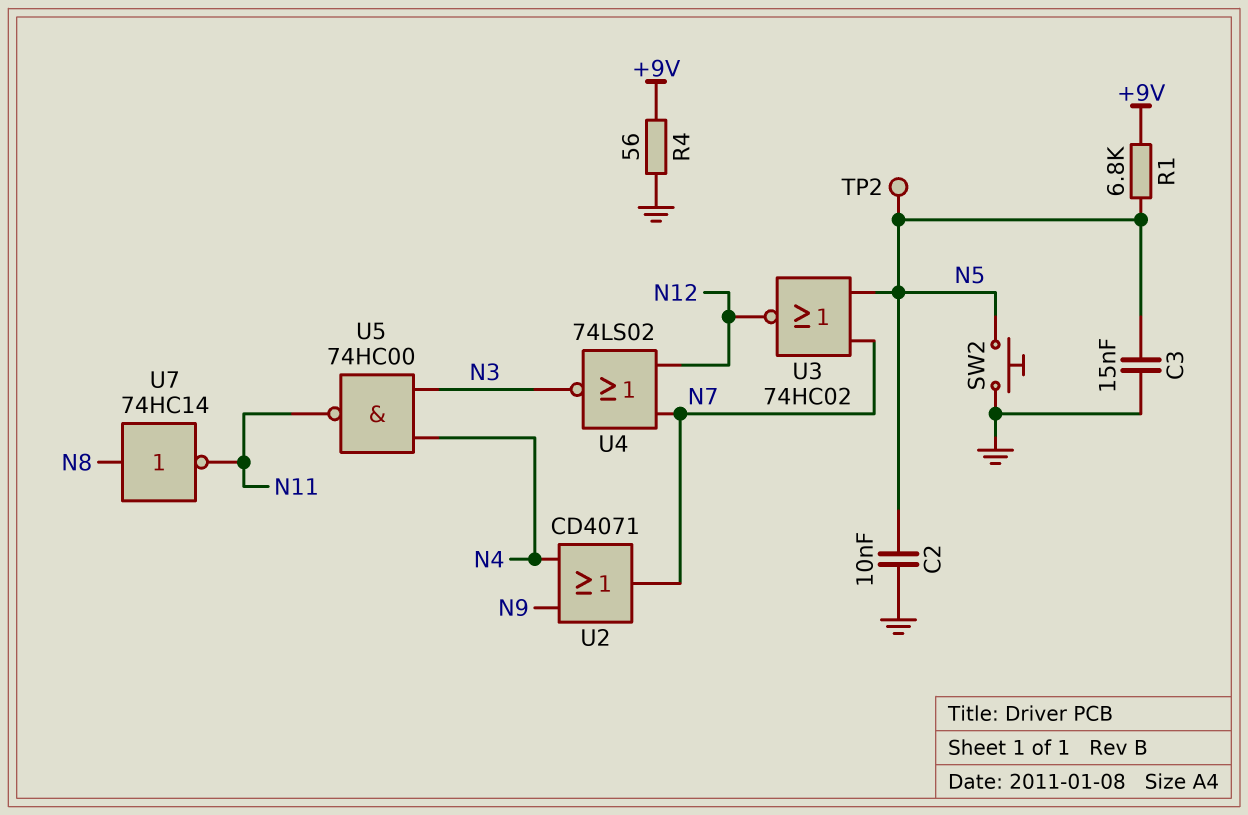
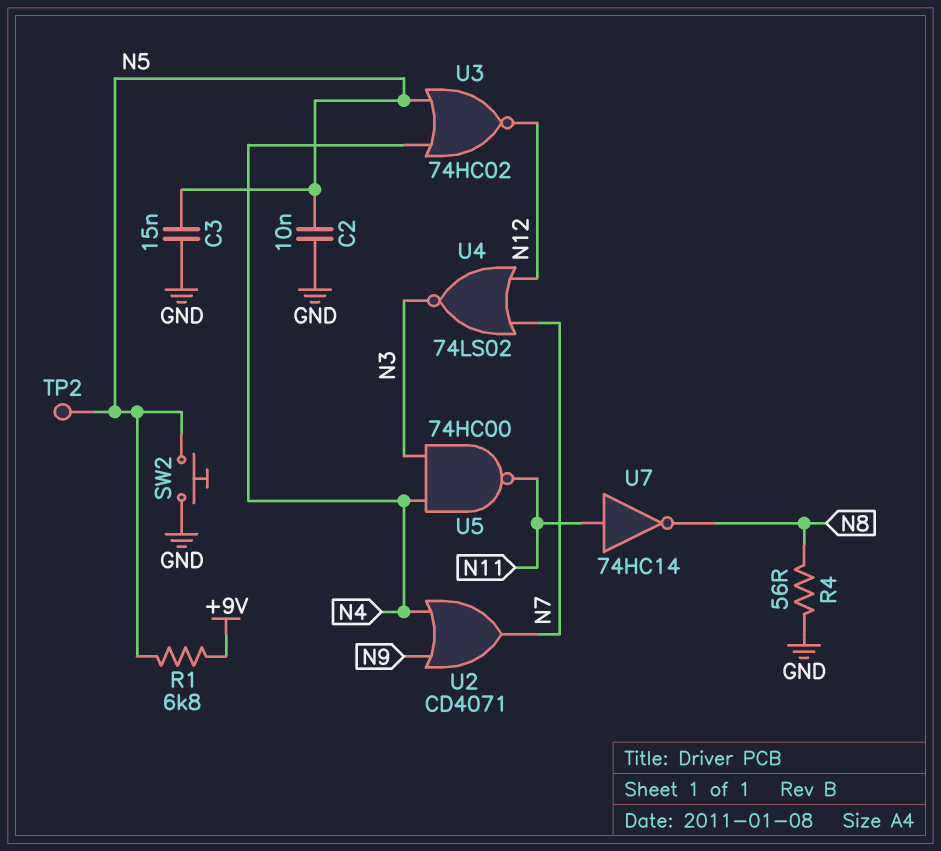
R4: 56 (+9V, GND) -> 56 (GND, N8)
U3: NOR 74HC02 (in N5, in N7, out N12) -> NOR 74HC02 (in N4, in N5, out N12)
U7: NOT 74HC14 (in N8, out N11) -> NOT 74HC14 (in N11, out N8)

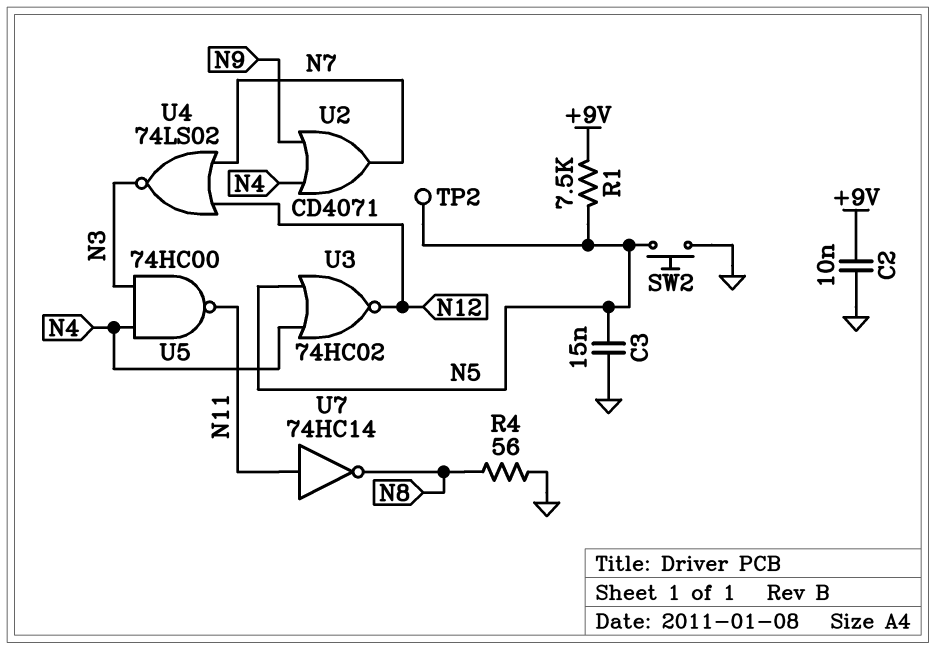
C2: 10nF (GND, N5) -> 10nF (+9V, GND)
R1: 6.8k (+9V, N5) -> 7.5k (+9V, N5)

